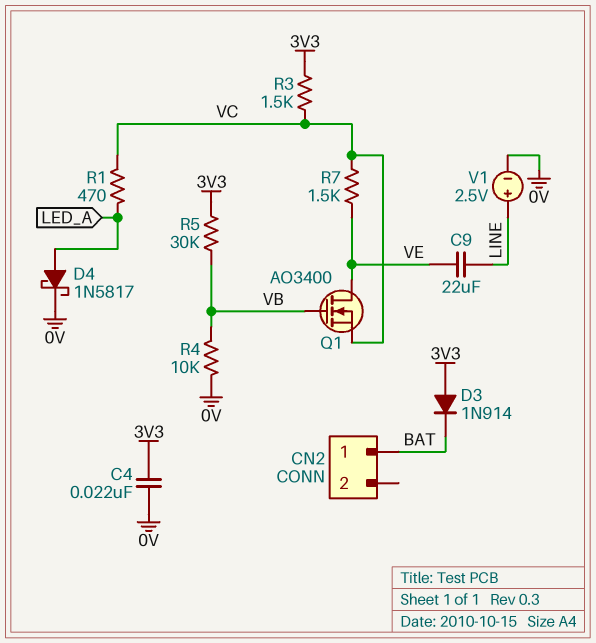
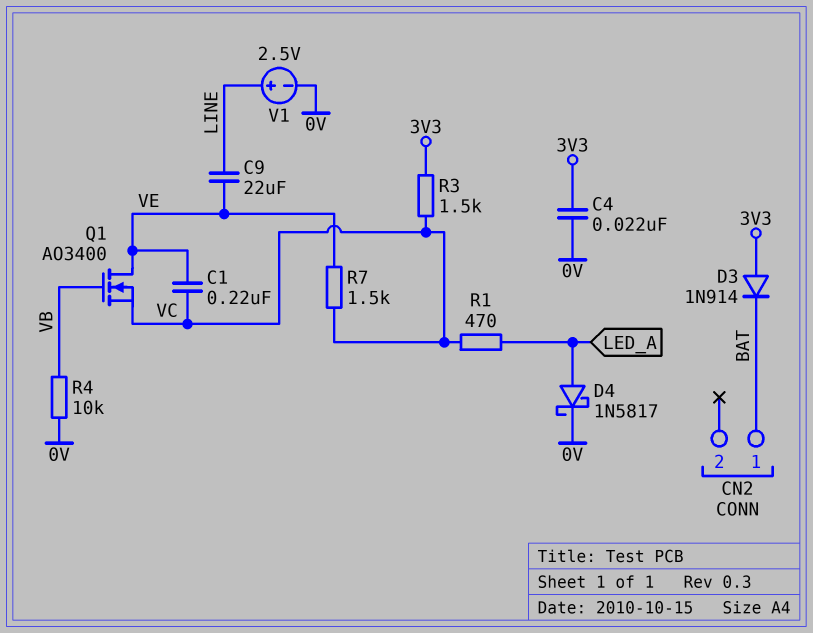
C1: none -> 220nF (VC, VE)
R5: 30k (3V3, VB) -> none

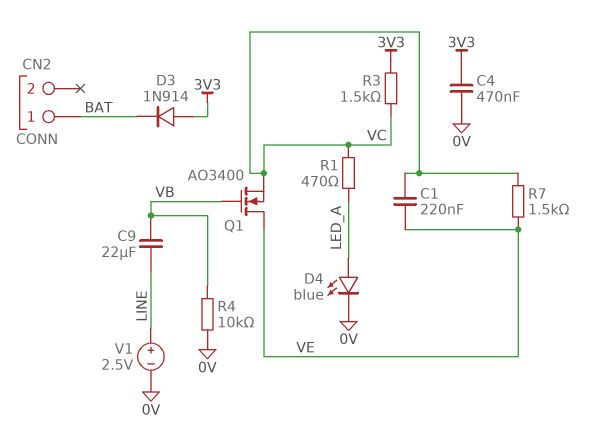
C4: 22nF (0V, 3V3) -> 470nF (0V, 3V3)
C9: 22uF (LINE, VE) -> 22uF (LINE, VB)
D4: schottky 1N5817 (A LED_A, K 0V) -> LED blue (A LED_A, K 0V)

